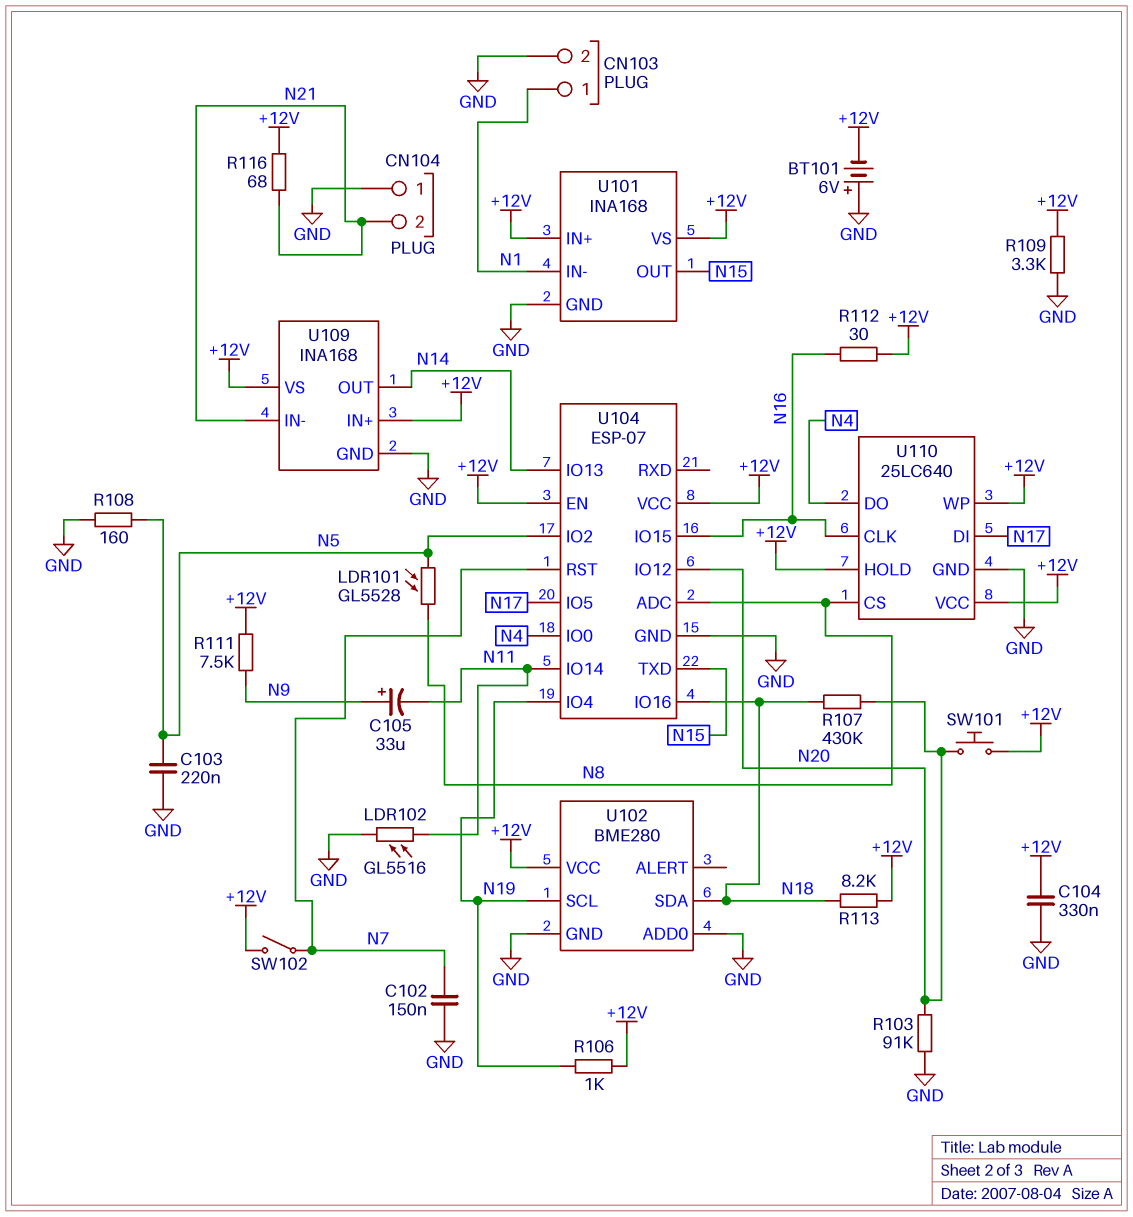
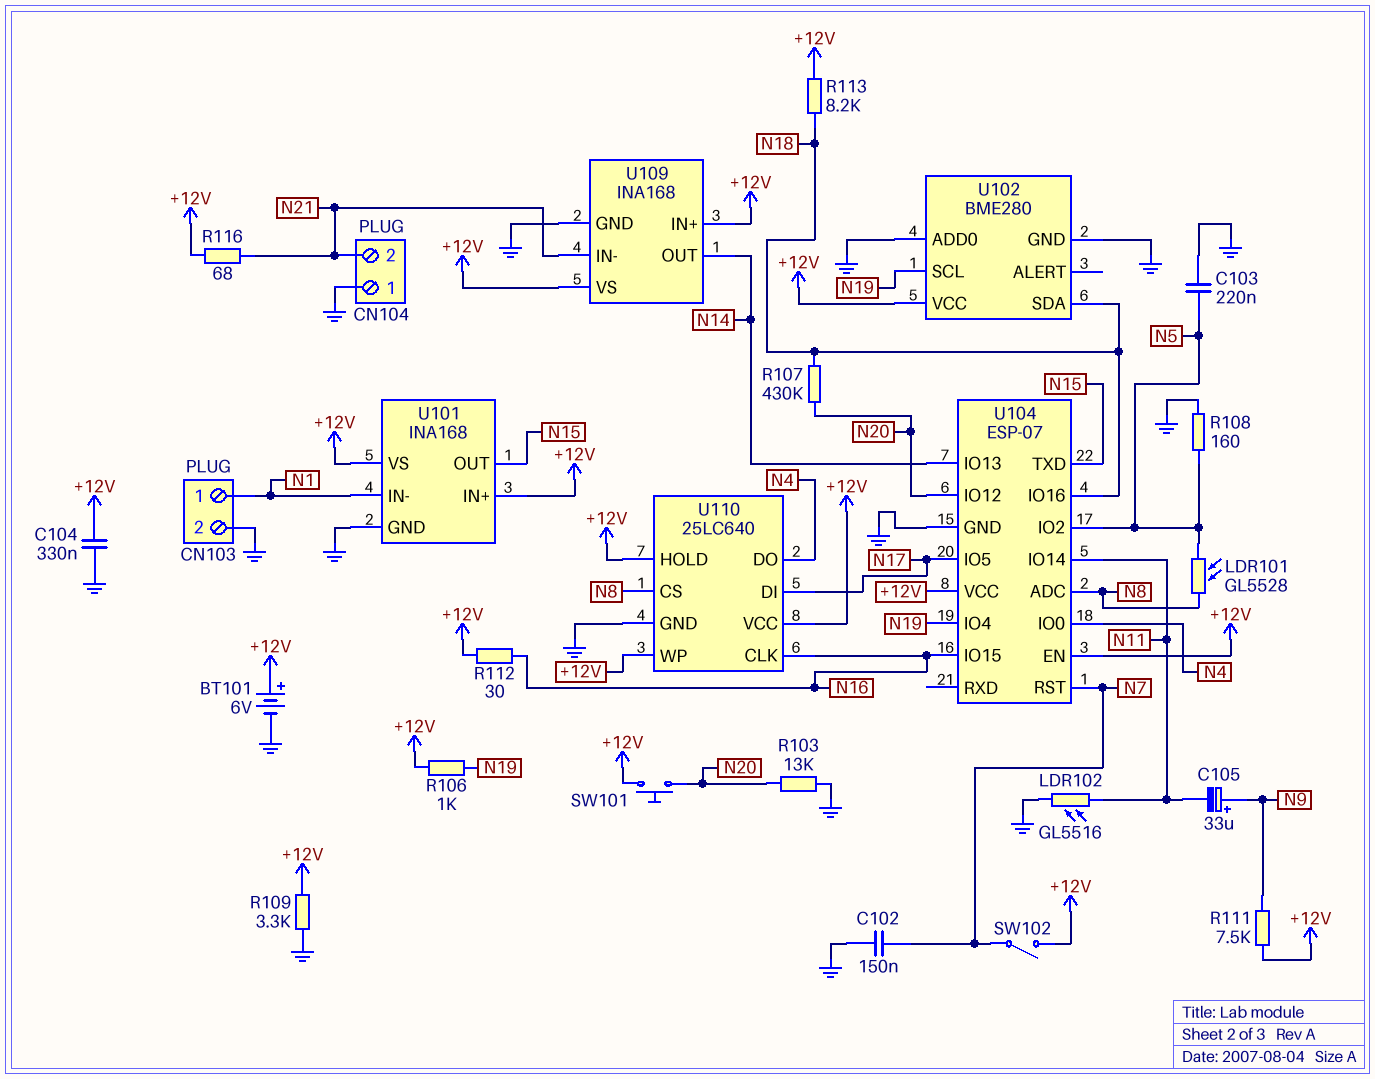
BT101: 6V (plus GND, minus +12V) -> 6V (plus +12V, minus GND)
R103: 91k (GND, N20) -> 13k (GND, N20)

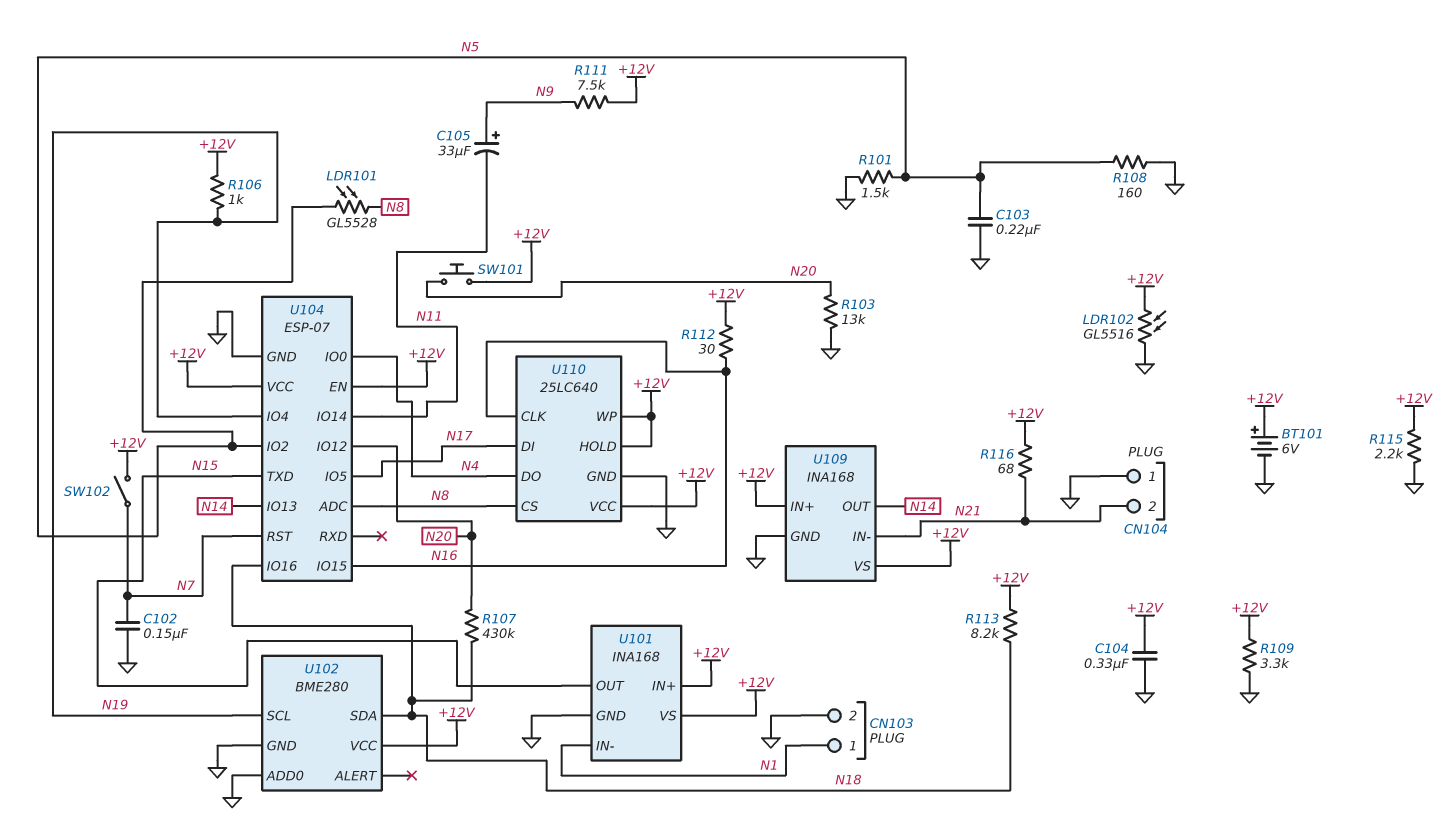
LDR102: GL5516 (GND, N11) -> GL5516 (+12V, GND)
R101: none -> 1.5k (GND, N5)
R115: none -> 2.2k (+12V, GND)

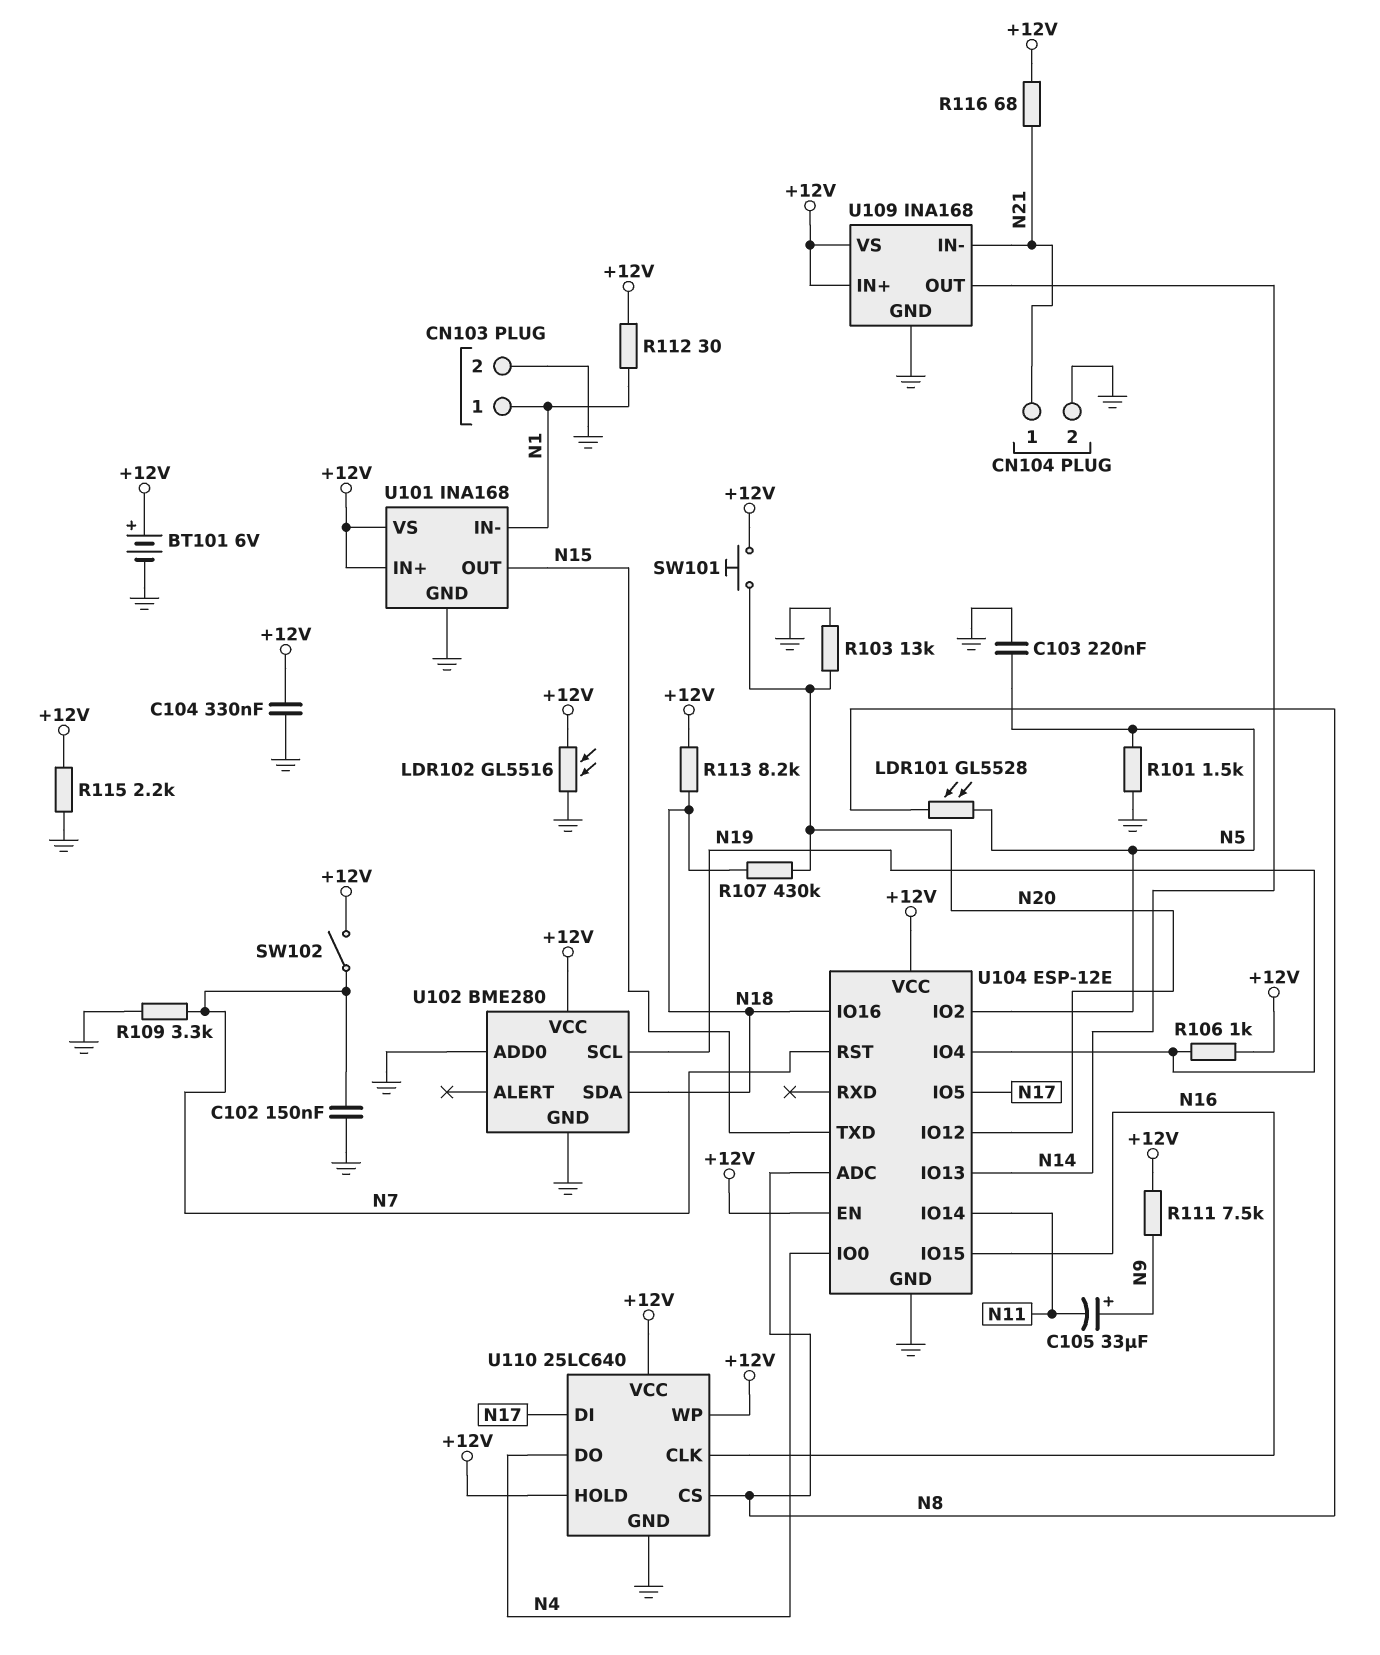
CN104 pin 1: GND -> N21
CN104 pin 2: N21 -> GND
R108: 160 (GND, N5) -> none
R109: 3.3k (+12V, GND) -> 3.3k (GND, N7)
R112: 30 (+12V, N16) -> 30 (+12V, N1)
U104: ESP-07 -> ESP-12E

